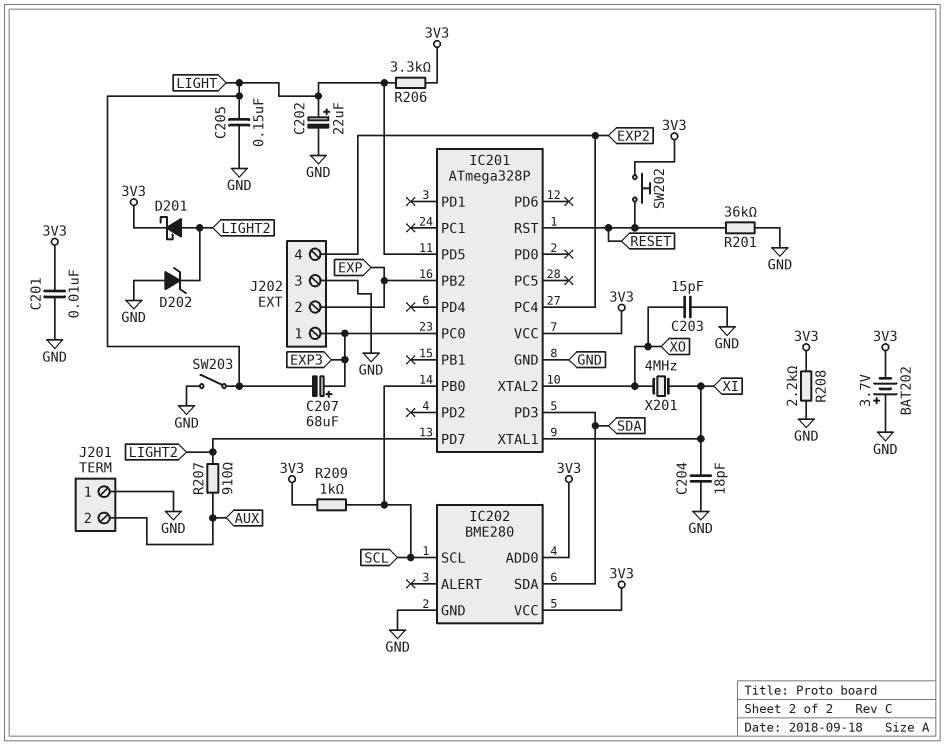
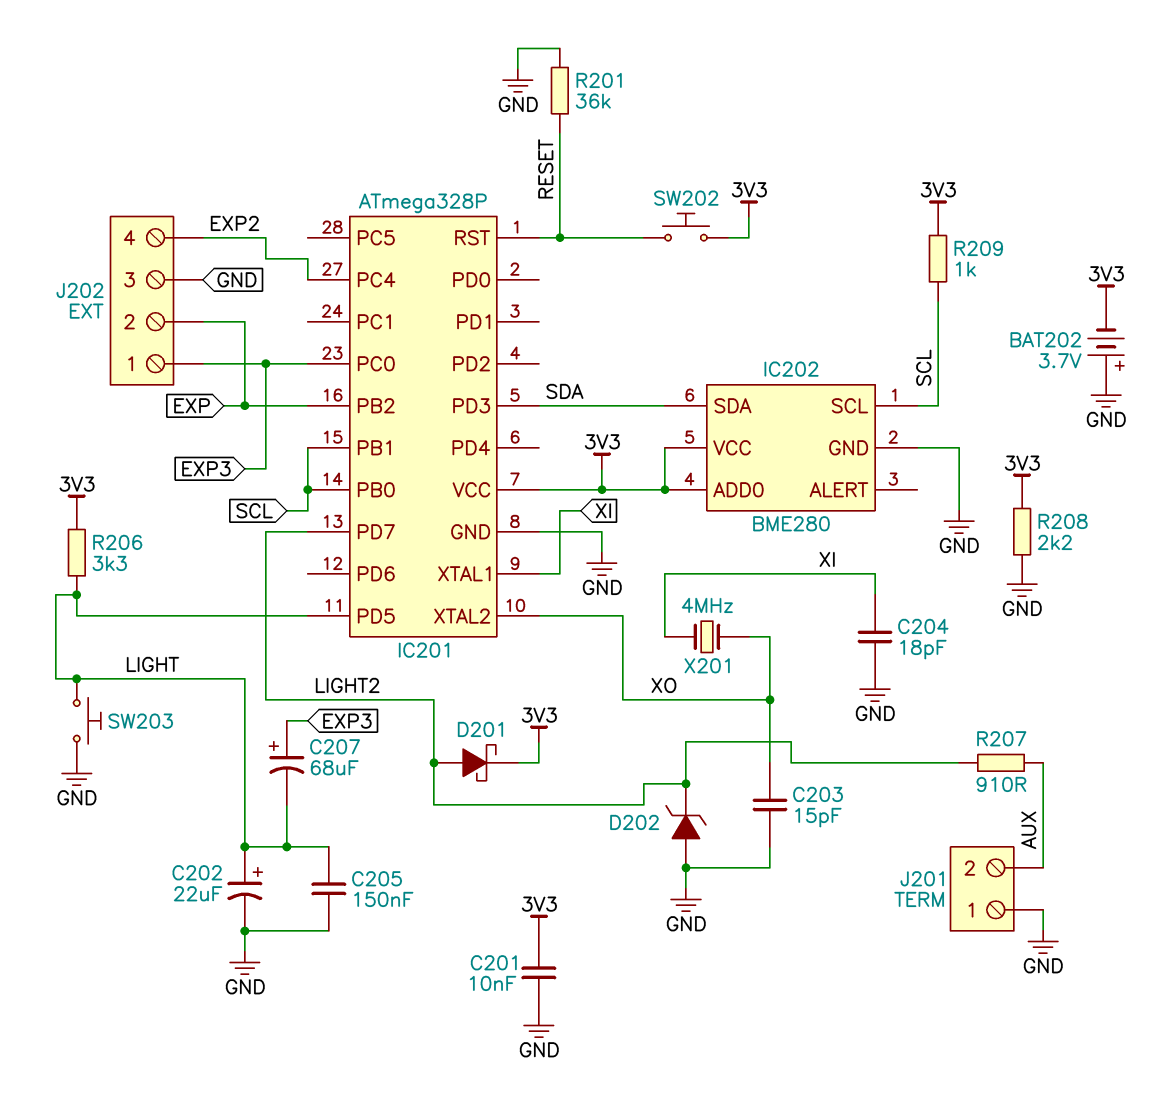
IC201 pin PB1: none -> SCL
SW203: switch (GND, LIGHT) -> button (GND, LIGHT)

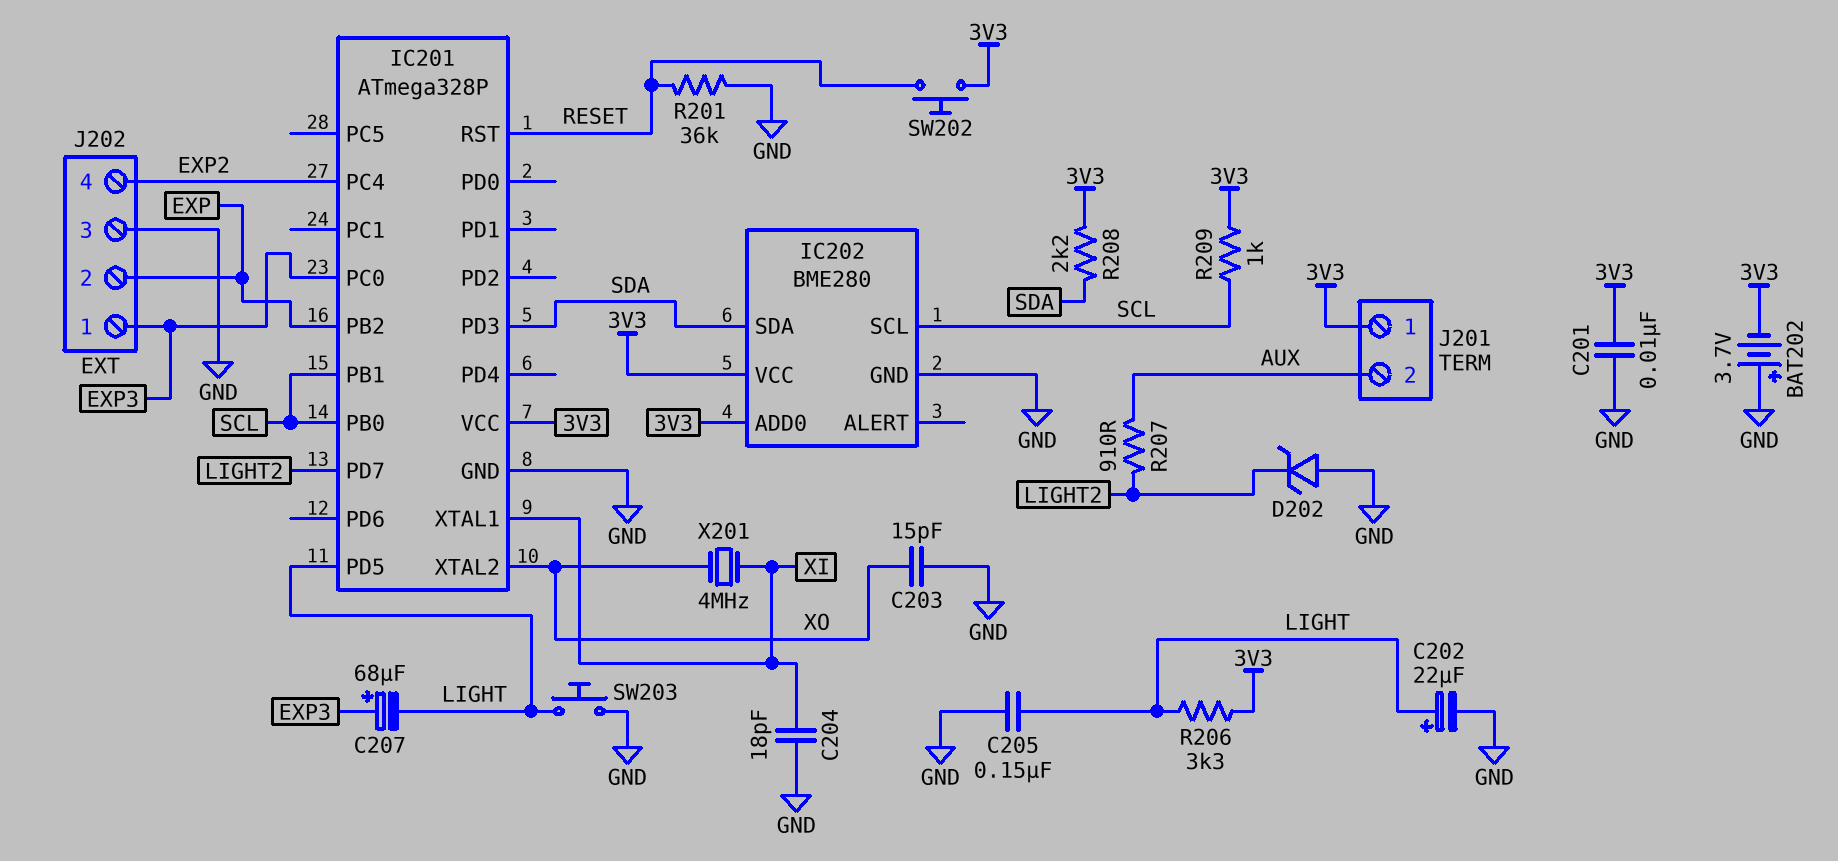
D201: schottky (A LIGHT2, K 3V3) -> none
J201 pin 1: GND -> 3V3
R208: 2.2k (3V3, GND) -> 2.2k (3V3, SDA)

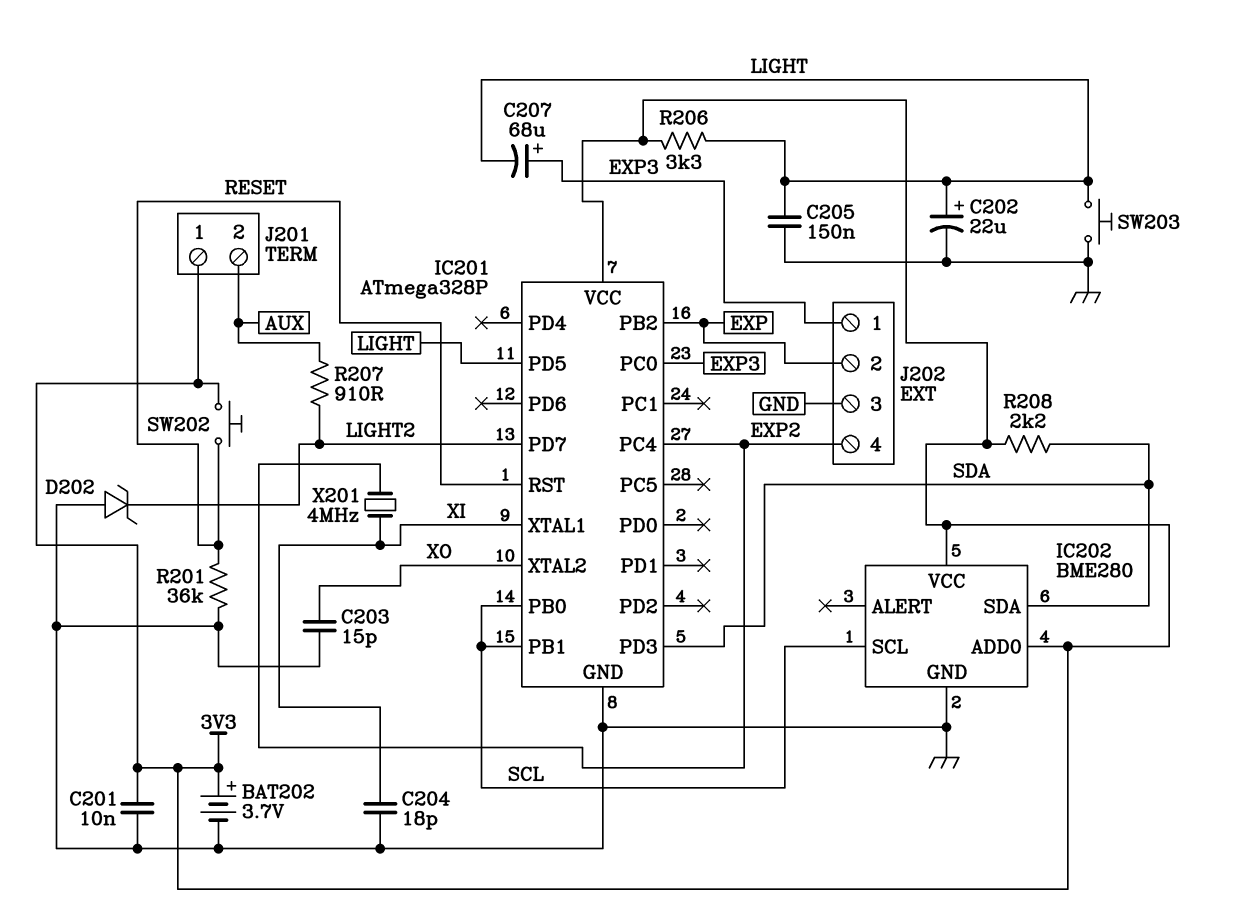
BAT202: 3.7V (plus GND, minus 3V3) -> 3.7V (plus 3V3, minus GND)
R209: 1k (3V3, SCL) -> none
X201: 4MHz (XI, XO) -> 4MHz (EXP2, XI)

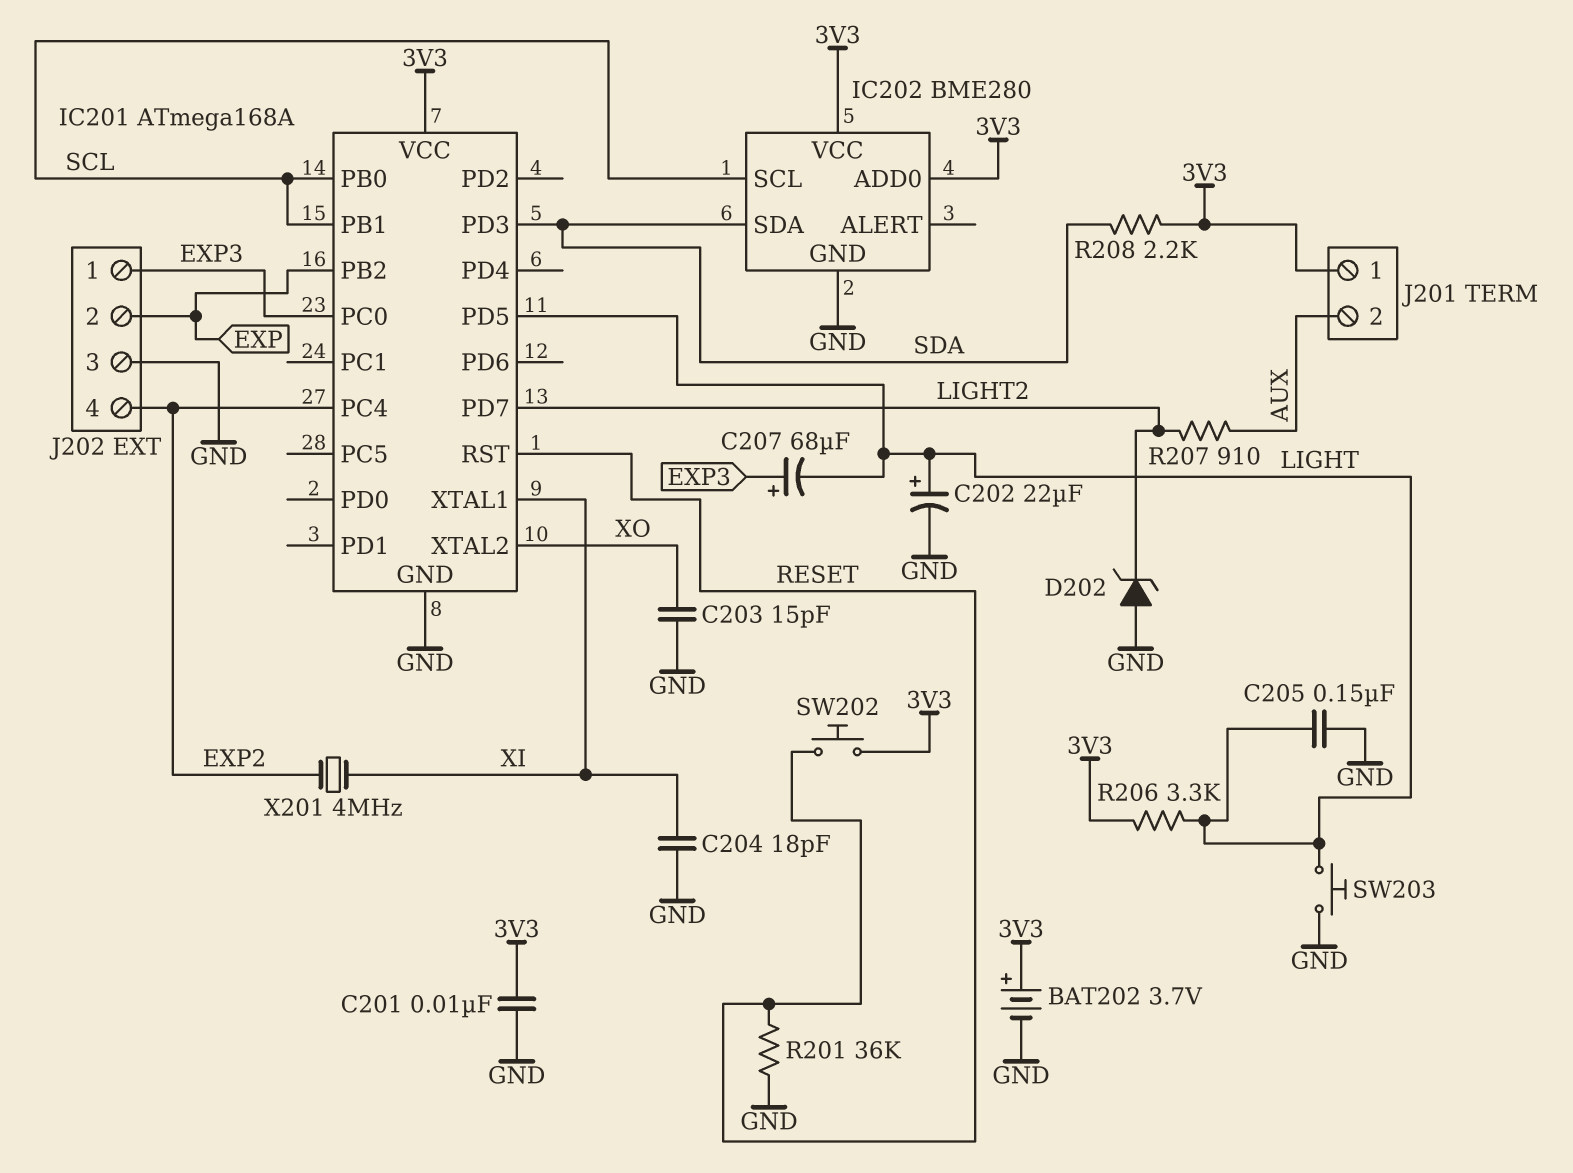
IC201: ATmega328P -> ATmega168A

